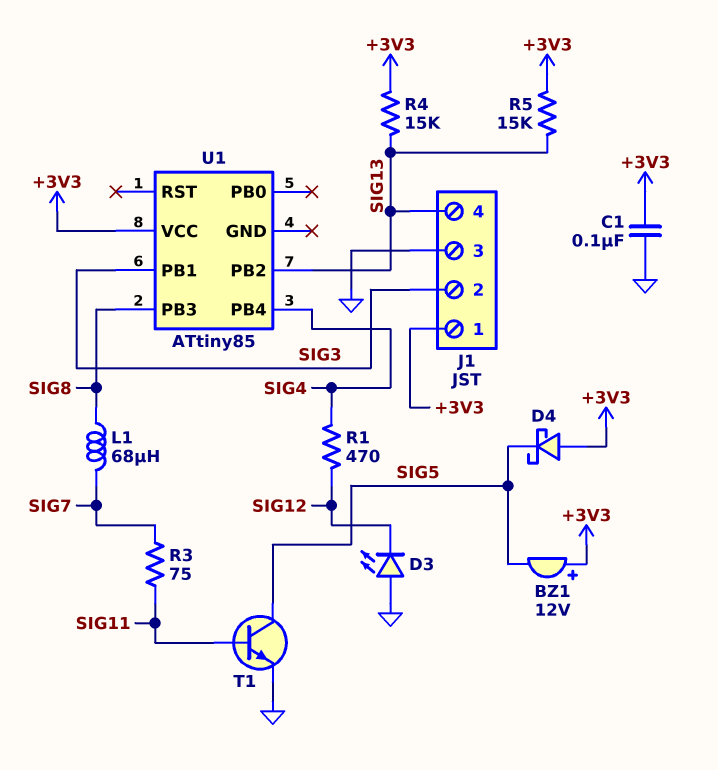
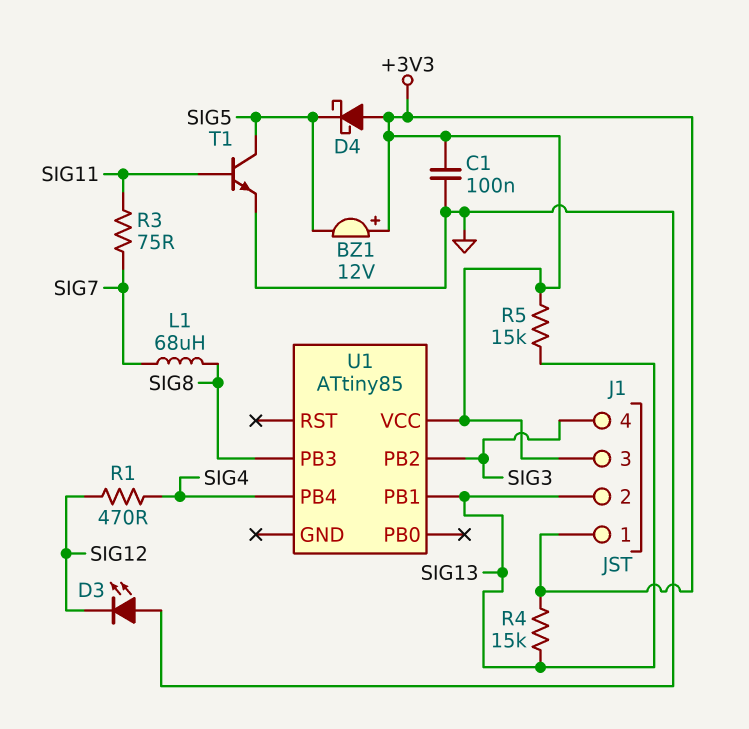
J1 pin 2: SIG3 -> SIG13
J1 pin 3: GND -> +3V3
J1 pin 4: SIG13 -> SIG3
U1 pin PB1: SIG3 -> SIG13
U1 pin PB2: SIG13 -> SIG3

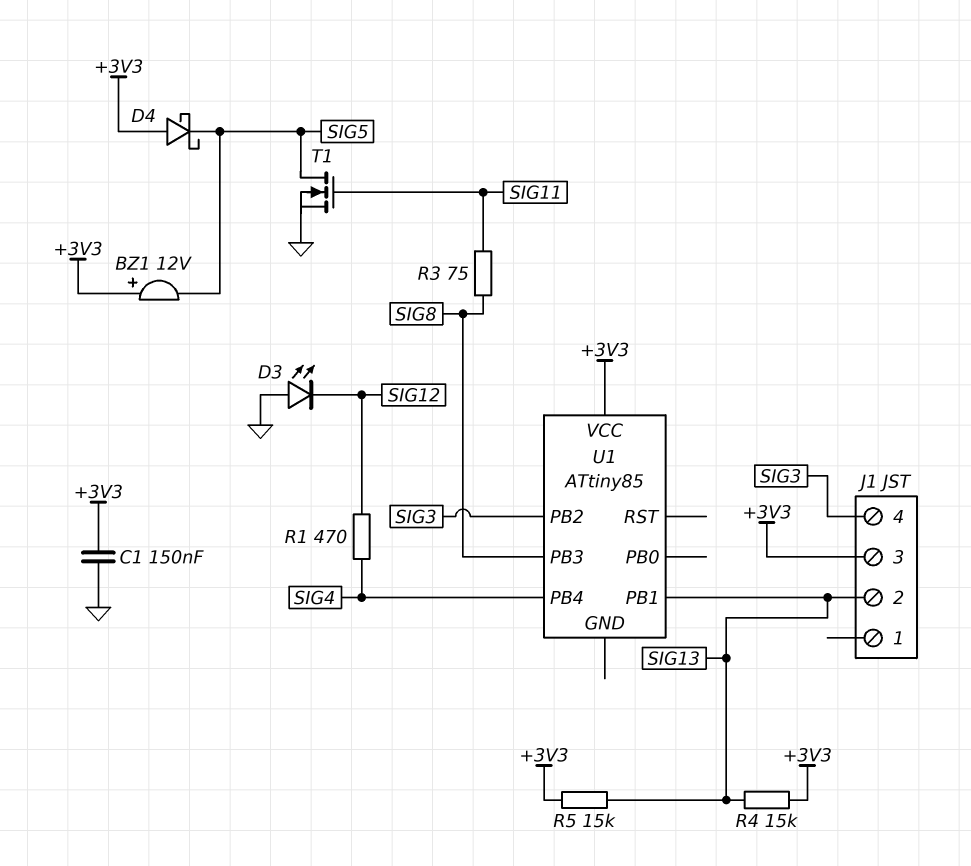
C1: 100nF (+3V3, GND) -> 150nF (+3V3, GND)
J1 pin 1: +3V3 -> none
L1: 68uH (SIG7, SIG8) -> none
R3: 75 (SIG7, SIG11) -> 75 (SIG8, SIG11)
T1: NPN (B SIG11, C SIG5, E GND) -> NMOS (G SIG11, D SIG5, S GND)

